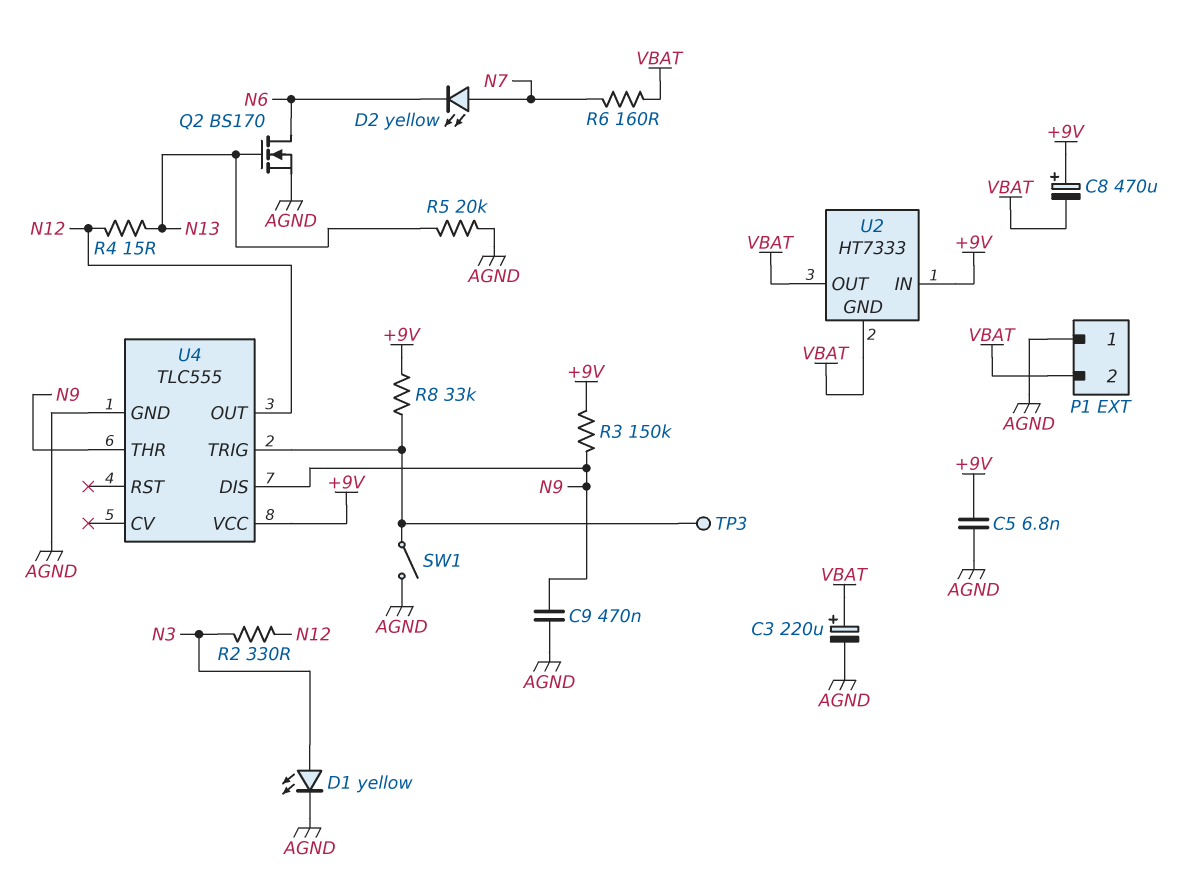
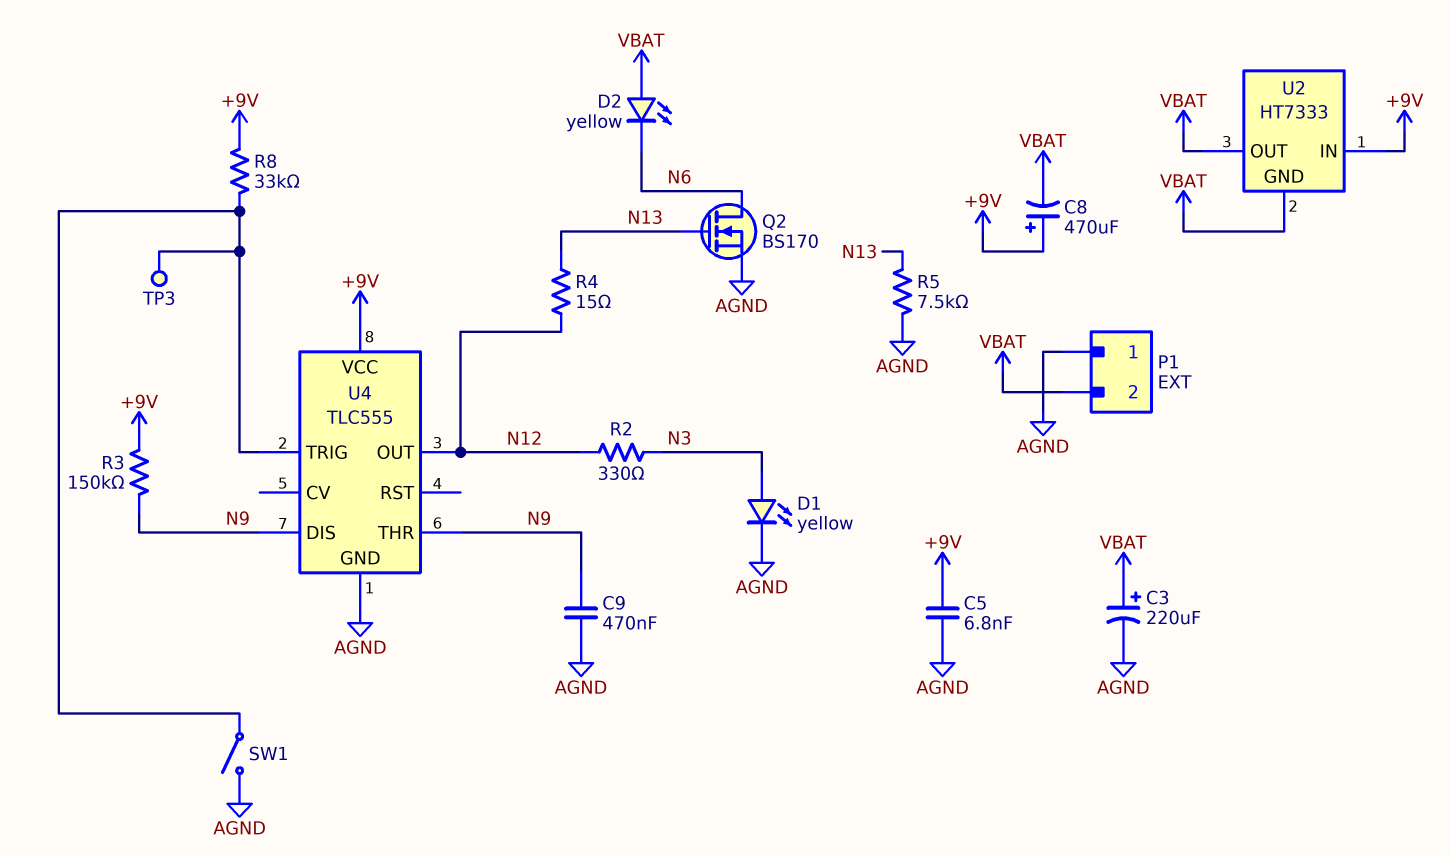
D2: LED yellow (A N7, K N6) -> LED yellow (A VBAT, K N6)
R5: 20k (AGND, N13) -> 7.5k (AGND, N13)
R6: 160 (N7, VBAT) -> none

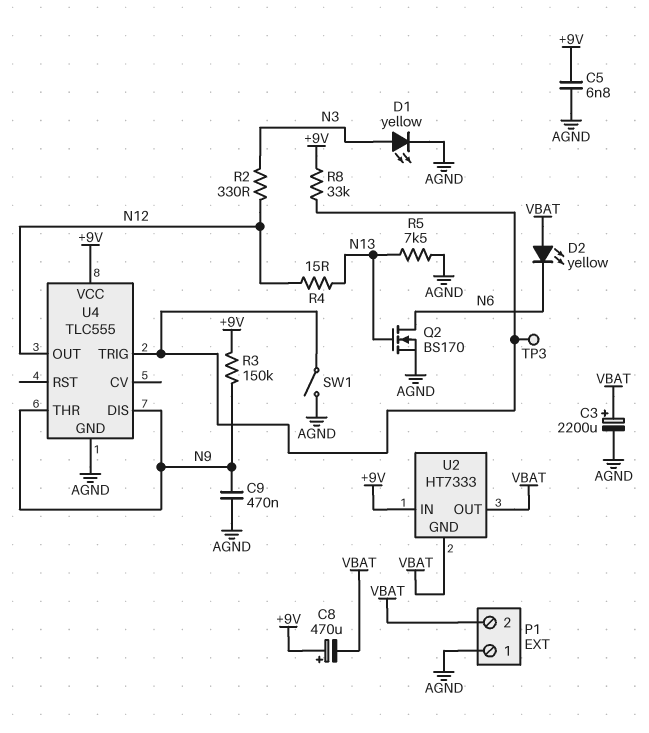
C3: 220uF (plus VBAT, minus AGND) -> 2200uF (plus VBAT, minus AGND)

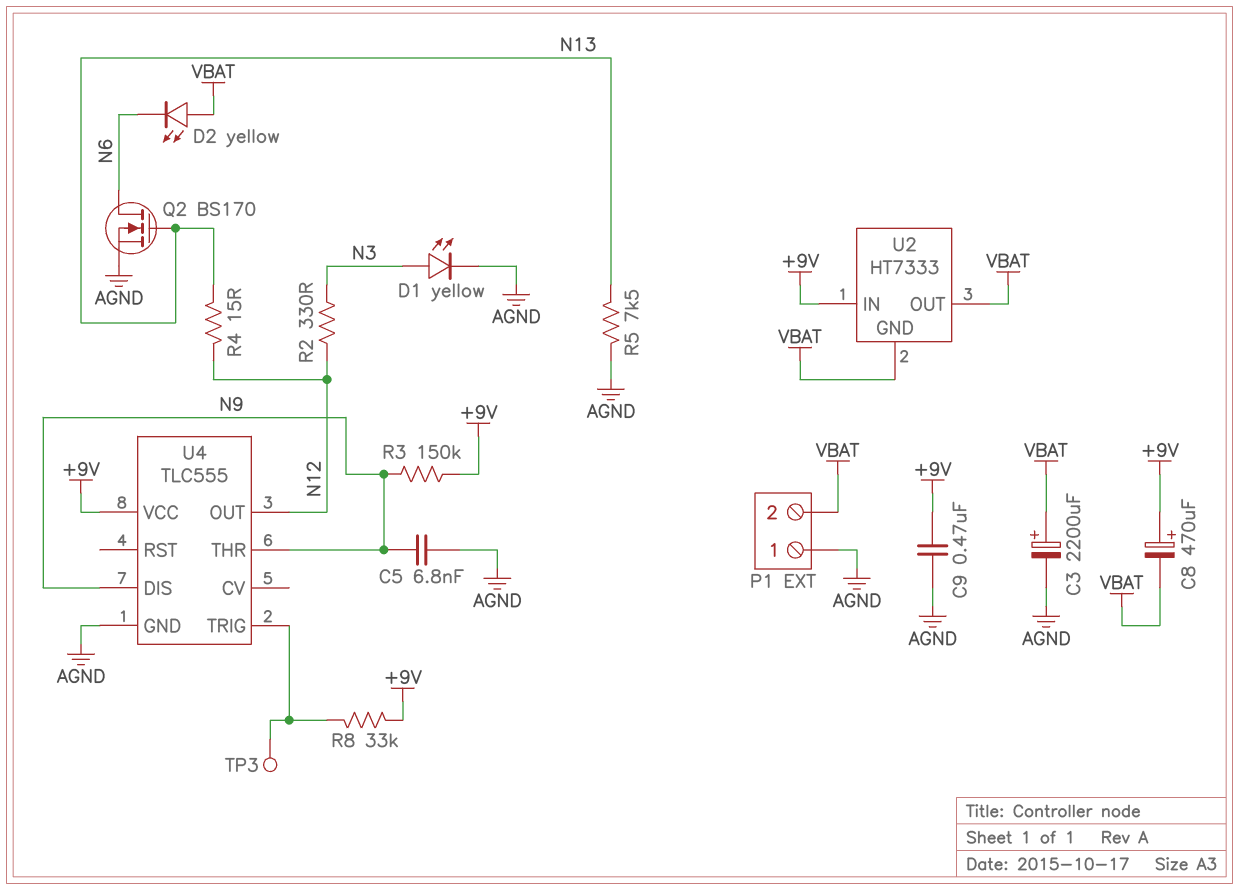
C5: 6.8nF (+9V, AGND) -> 6.8nF (AGND, N9)
C9: 470nF (AGND, N9) -> 470nF (+9V, AGND)
SW1: switch (AGND, U4/TRIG) -> none

